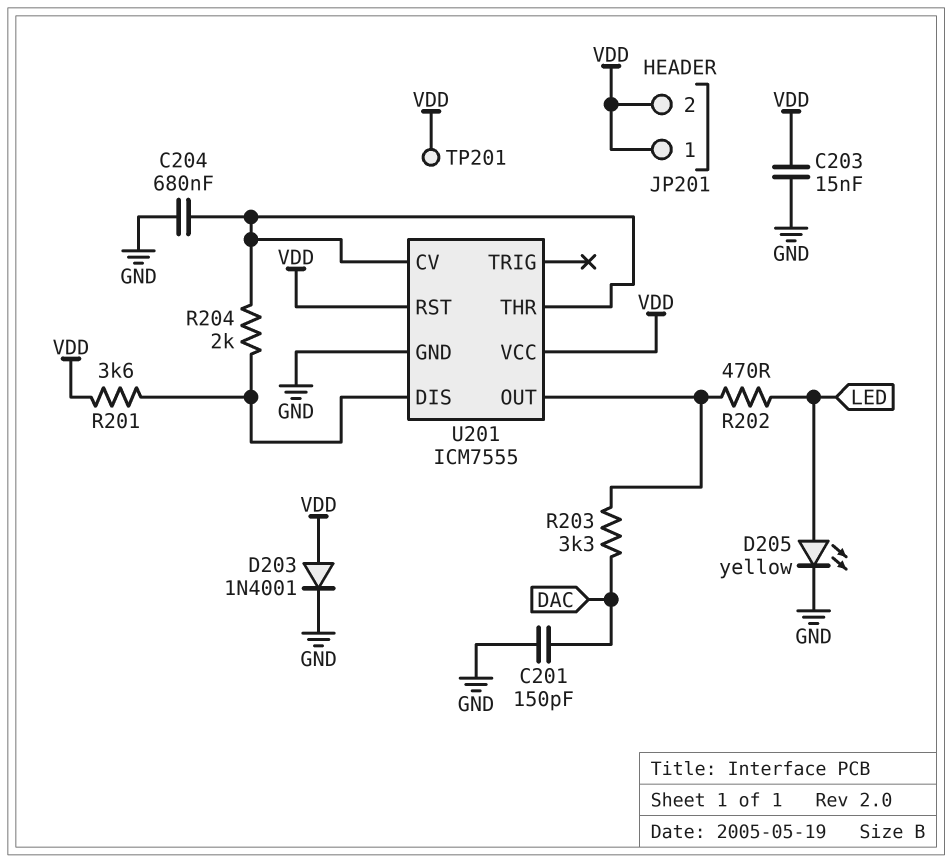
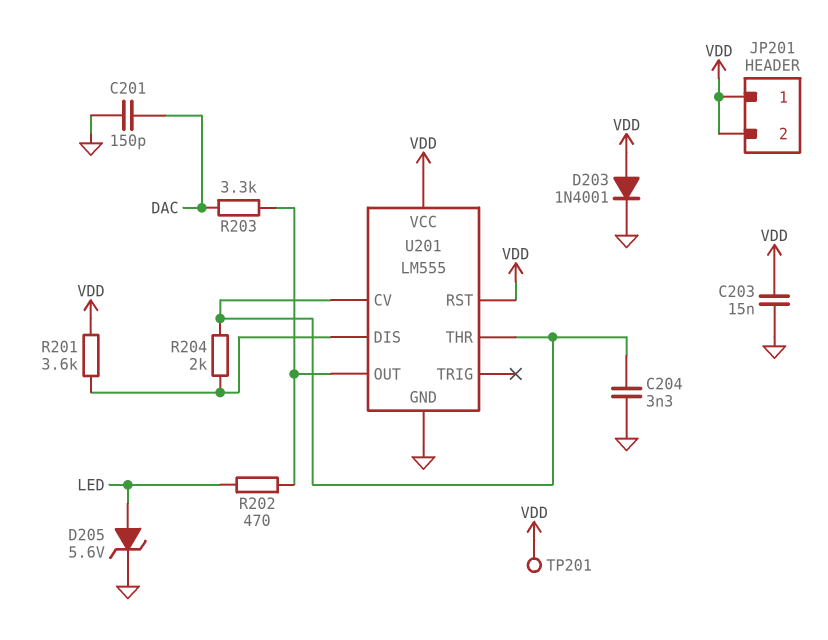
C204: 680nF (GND, U201/CV) -> 3.3nF (GND, U201/CV)
D205: LED yellow (A LED, K GND) -> zener 5.6V (A LED, K GND)
U201: ICM7555 -> LM555

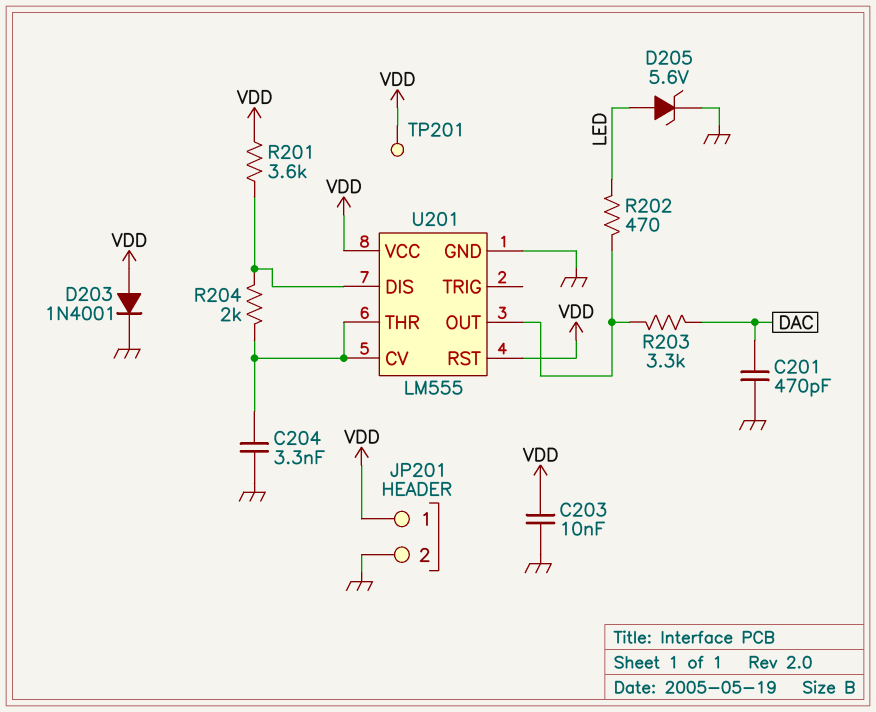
C201: 150pF (DAC, GND) -> 470pF (DAC, GND)
C203: 15nF (GND, VDD) -> 10nF (GND, VDD)
JP201 pin 2: VDD -> GND

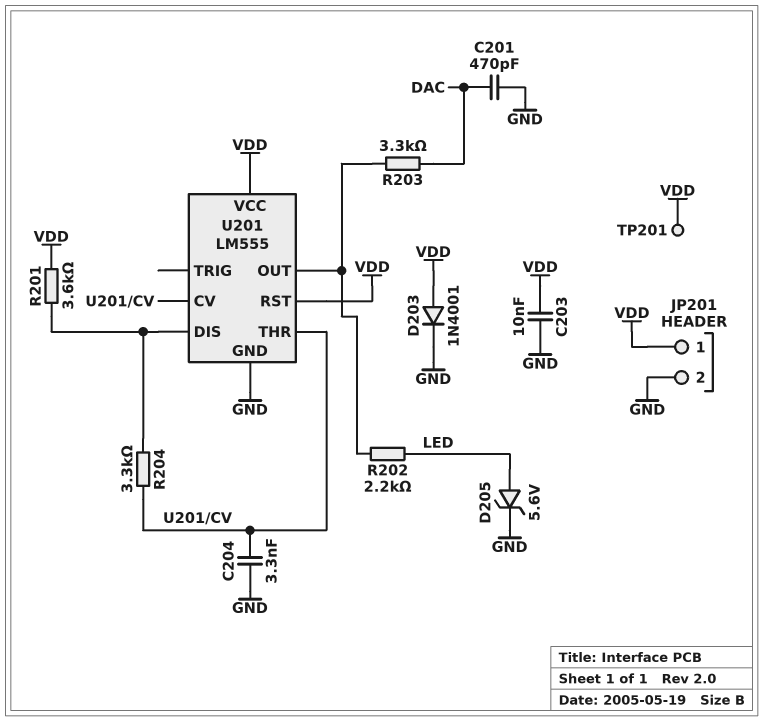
R202: 470 (LED, U201/OUT) -> 2.2k (LED, U201/OUT)
R204: 2k (U201/CV, U201/DIS) -> 3.3k (U201/CV, U201/DIS)

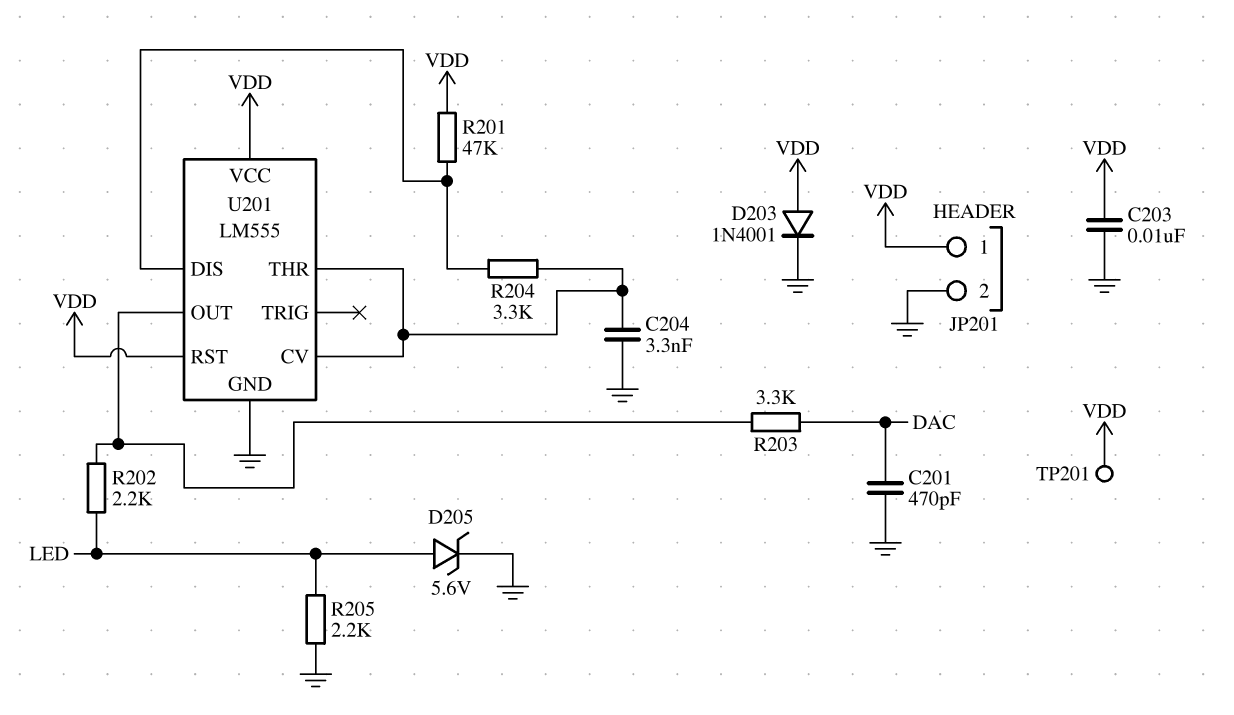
R201: 3.6k (U201/DIS, VDD) -> 47k (U201/DIS, VDD)
R205: none -> 2.2k (GND, LED)

